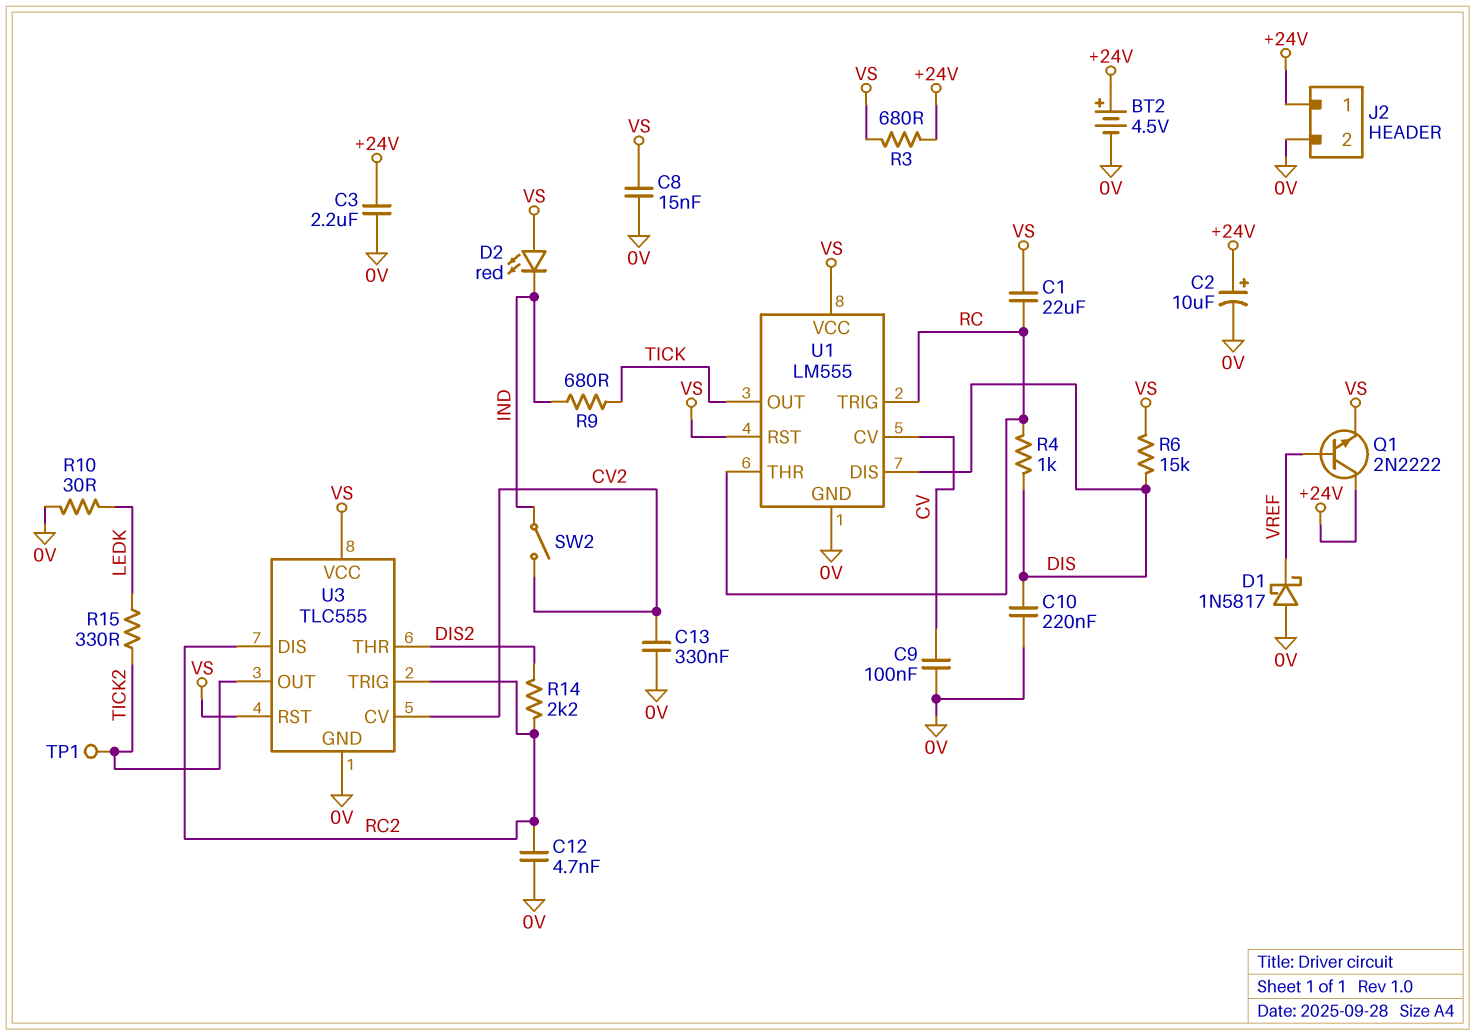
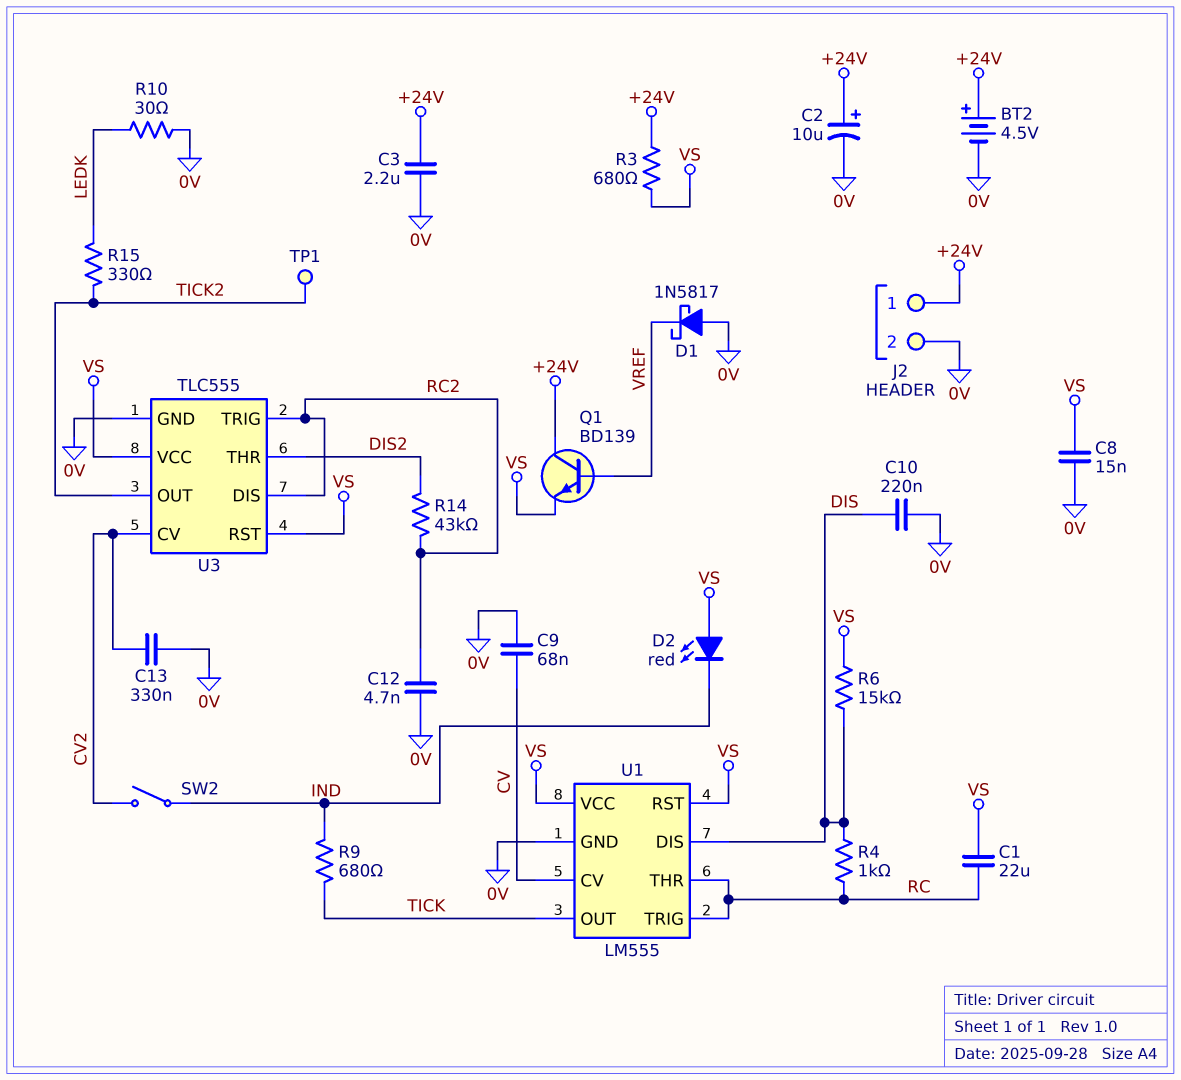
C9: 100nF (0V, CV) -> 68nF (0V, CV)
Q1: NPN 2N2222 (B VREF, C +24V, E VS) -> NPN BD139 (B VREF, C +24V, E VS)
R14: 2.2k (DIS2, RC2) -> 43k (DIS2, RC2)

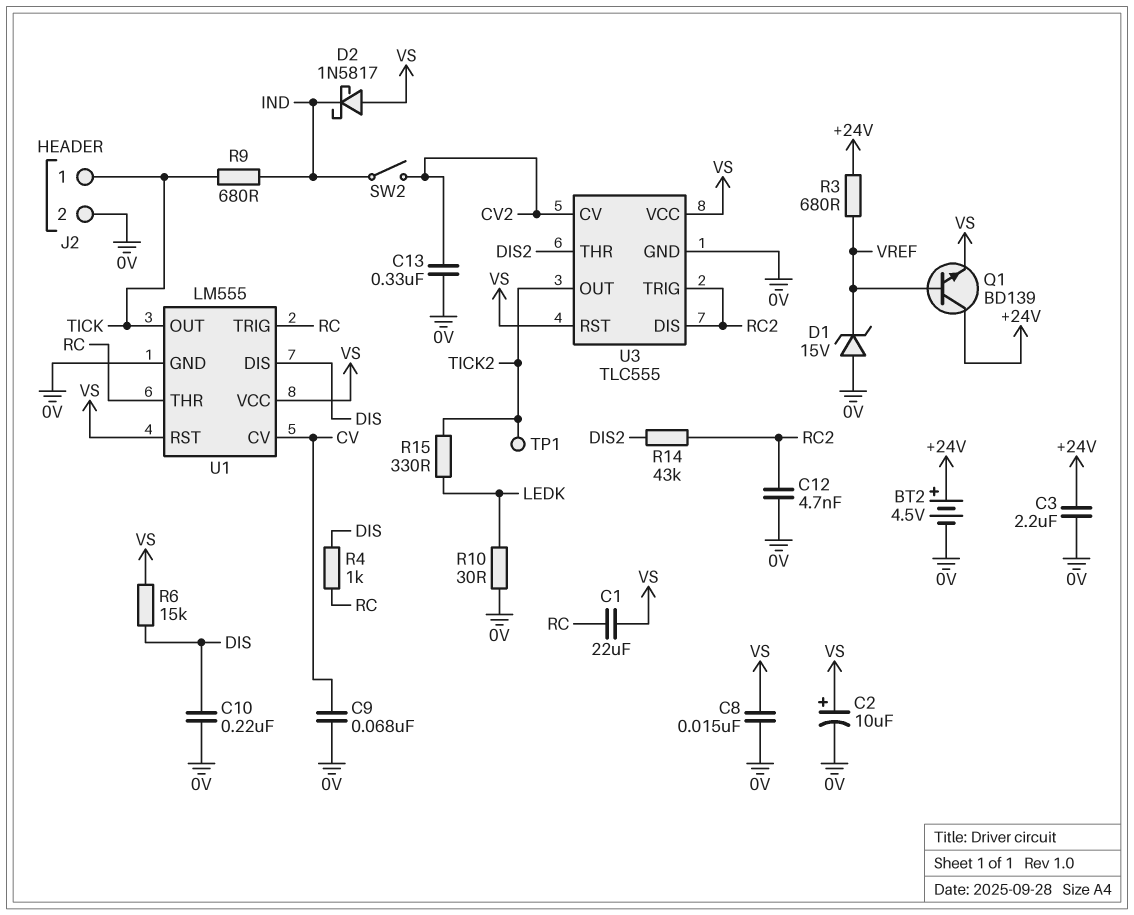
C2: 10uF (plus +24V, minus 0V) -> 10uF (plus VS, minus 0V)
D1: schottky 1N5817 (A 0V, K VREF) -> zener 15V (A 0V, K VREF)
D2: LED red (A VS, K IND) -> schottky 1N5817 (A VS, K IND)
J2 pin 1: +24V -> TICK
R3: 680 (+24V, VS) -> 680 (+24V, VREF)

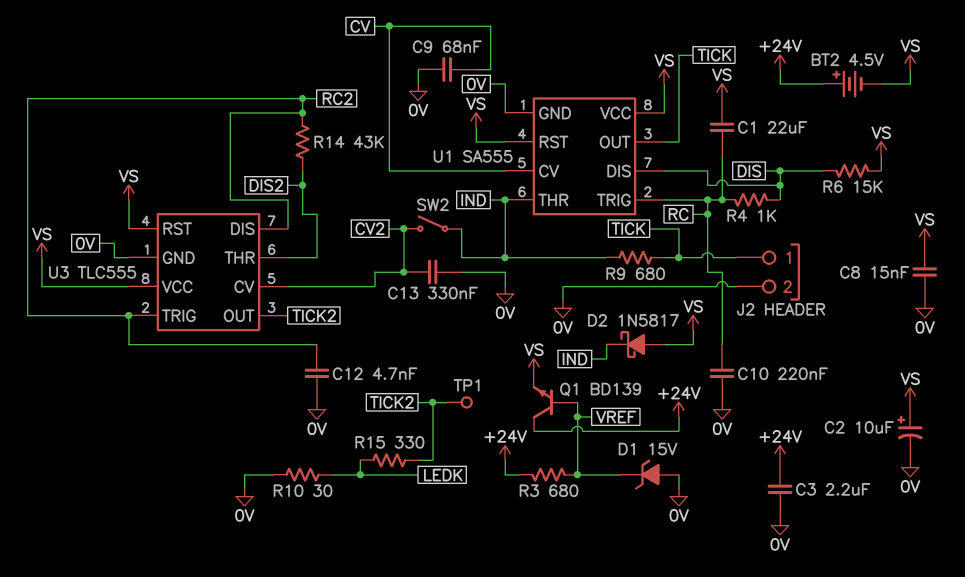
BT2: 4.5V (plus +24V, minus 0V) -> 4.5V (plus +24V, minus VS)
C10: 220nF (0V, DIS) -> 220nF (0V, RC)
U1: LM555 -> SA555
U1 pin THR: RC -> IND

